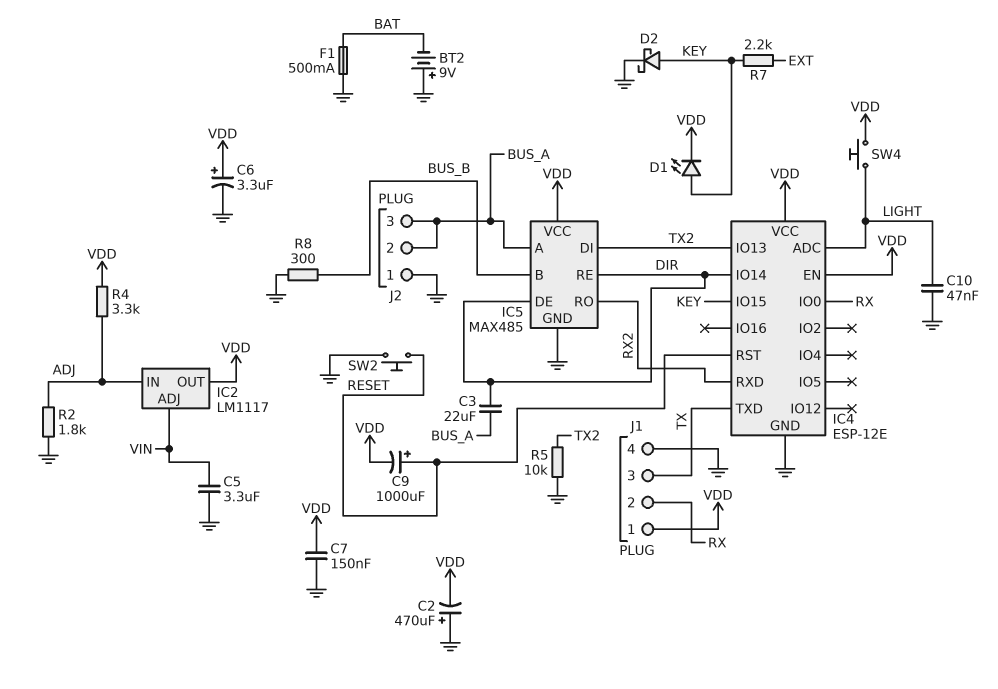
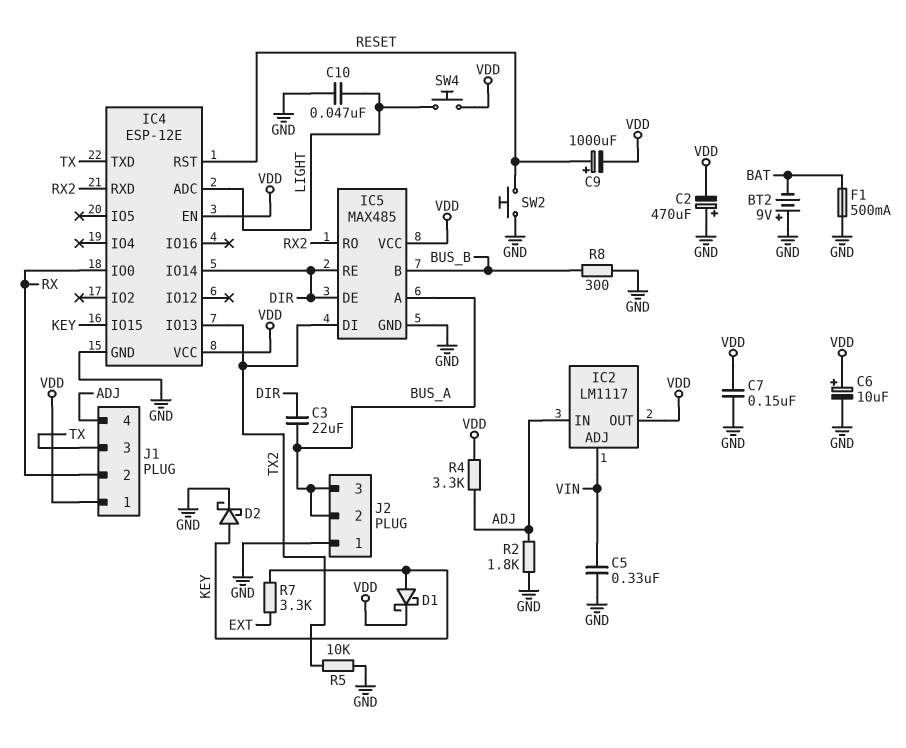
C5: 3.3uF (GND, VIN) -> 330nF (GND, VIN)
C6: 3.3uF (plus VDD, minus GND) -> 10uF (plus VDD, minus GND)
D1: LED (A KEY, K VDD) -> schottky (A KEY, K VDD)
J1 pin 4: GND -> ADJ
R7: 2.2k (EXT, KEY) -> 3.3k (EXT, KEY)

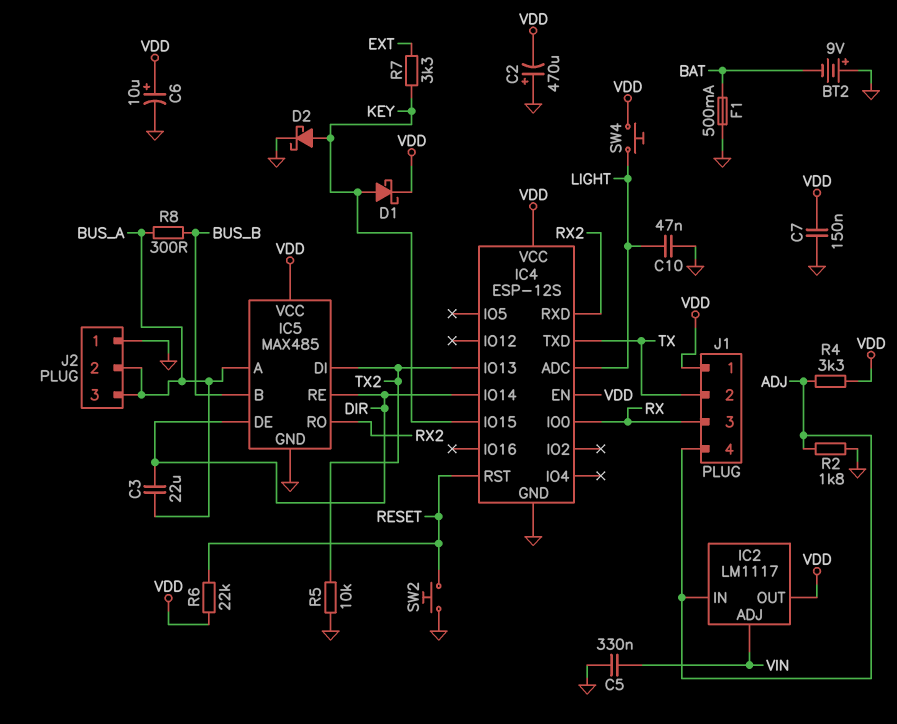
C9: 1000uF (plus RESET, minus VDD) -> none
IC4: ESP-12E -> ESP-12S
J1 pin 2: RX -> TX
J1 pin 3: TX -> RX
R6: none -> 22k (RESET, VDD)
R8: 300 (BUS_B, GND) -> 300 (BUS_A, BUS_B)

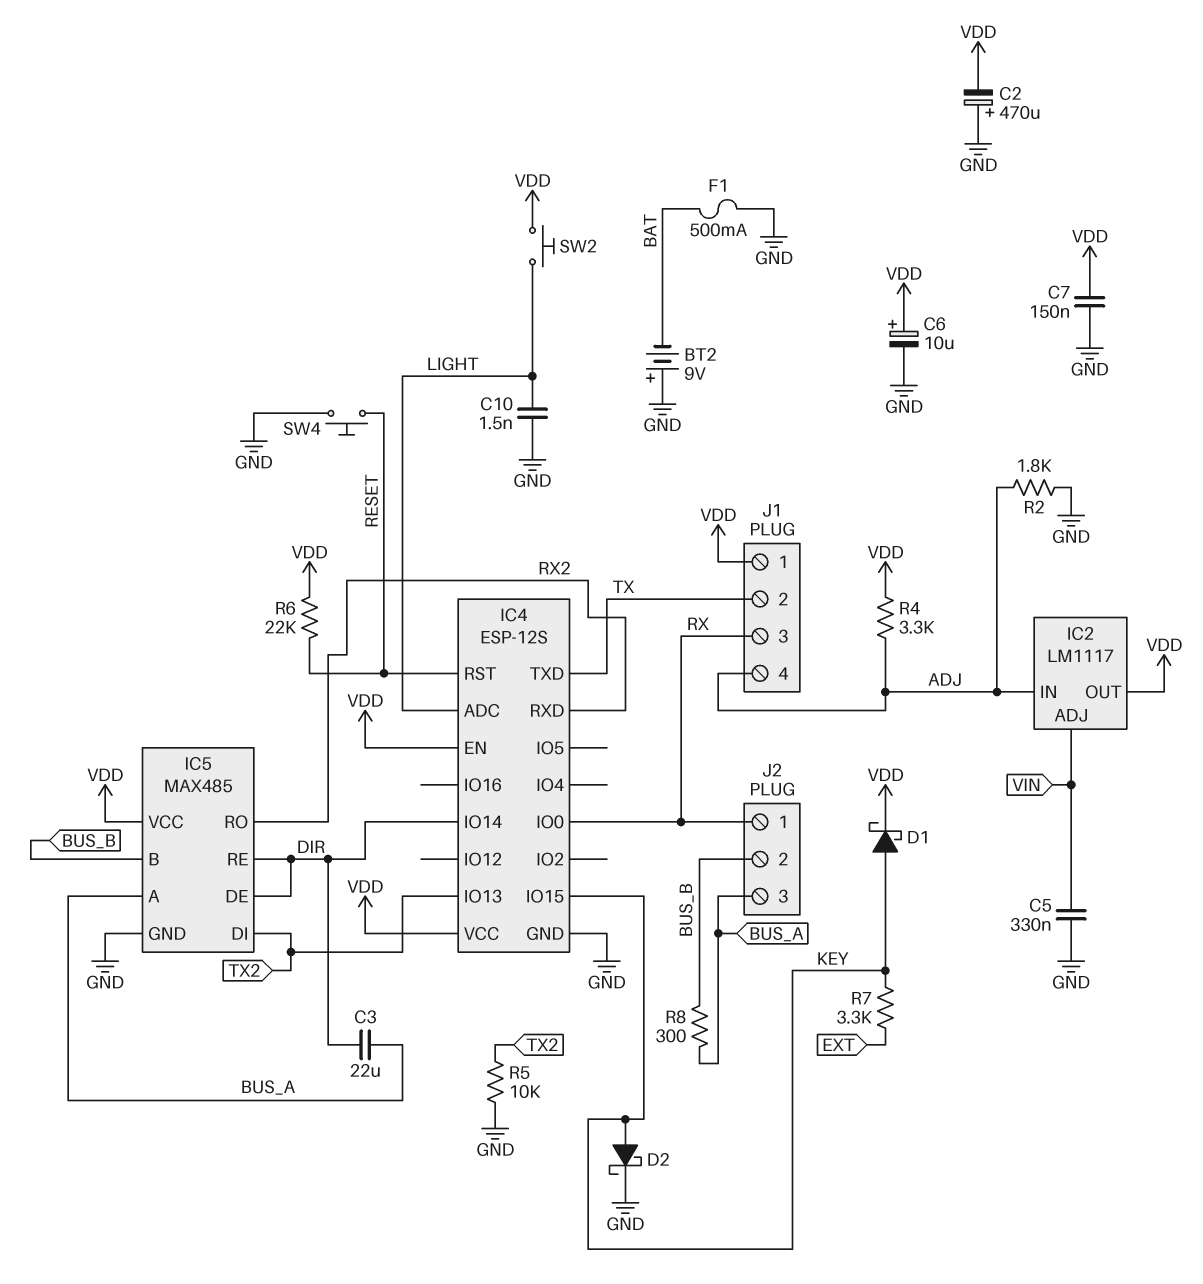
C10: 47nF (GND, LIGHT) -> 1.5nF (GND, LIGHT)
J2 pin 1: GND -> RX
J2 pin 2: BUS_A -> BUS_B
SW2: button (GND, RESET) -> button (LIGHT, VDD)
SW4: button (LIGHT, VDD) -> button (GND, RESET)

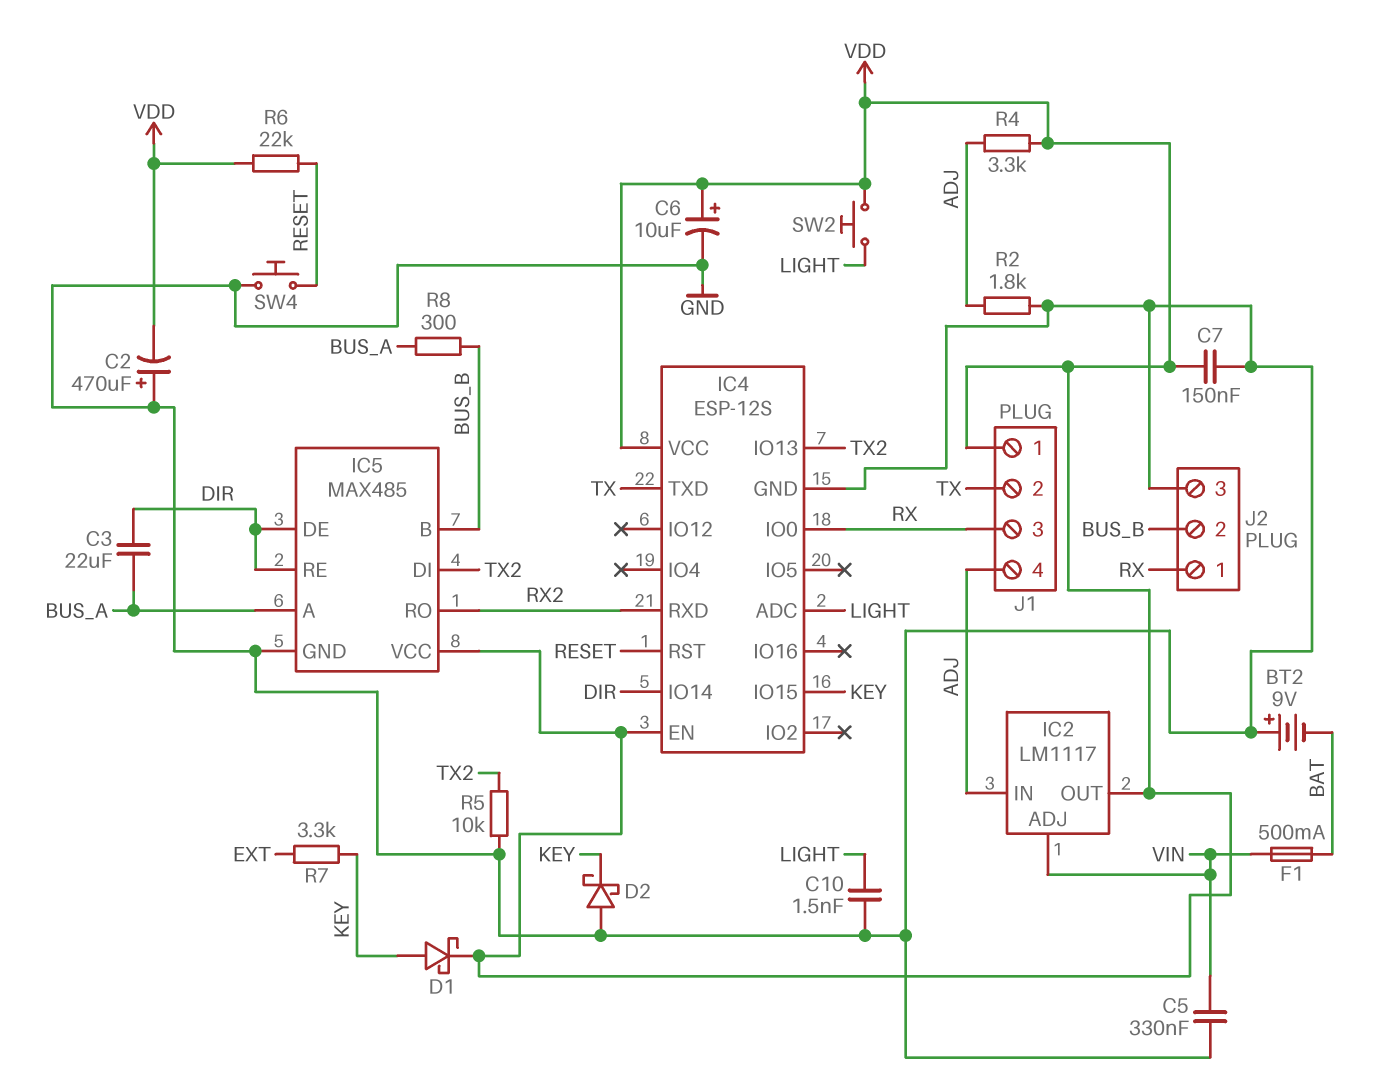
D2: schottky (A KEY, K GND) -> schottky (A GND, K KEY)
F1: 500mA (BAT, GND) -> 500mA (BAT, VIN)
J2 pin 3: BUS_A -> GND

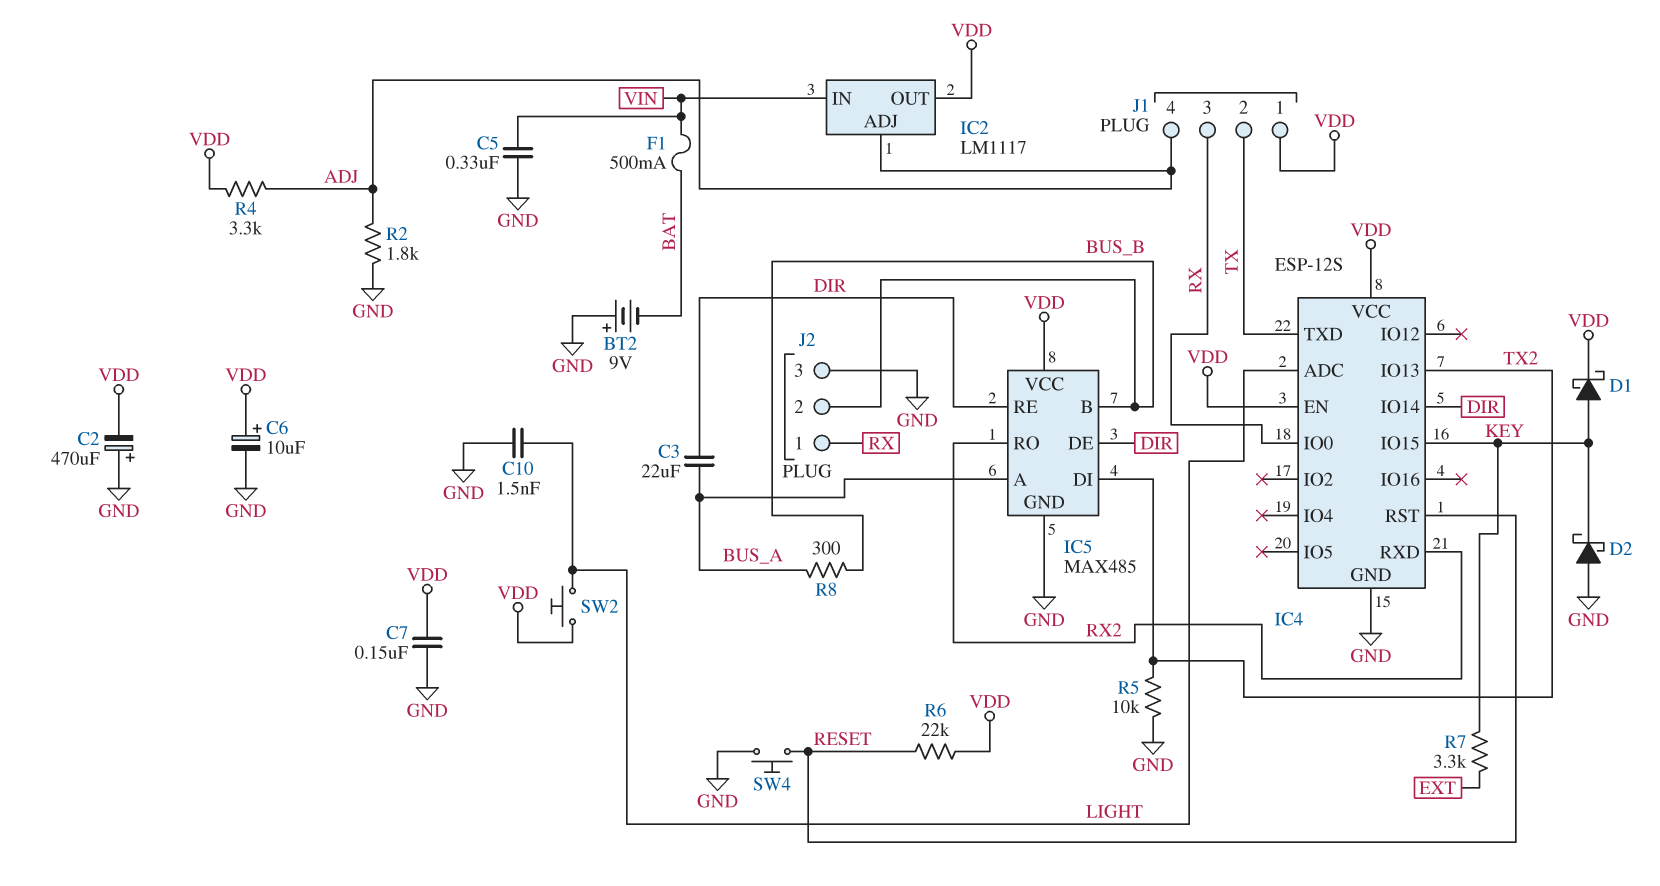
IC2 pin ADJ: VIN -> ADJ
IC2 pin IN: ADJ -> VIN

